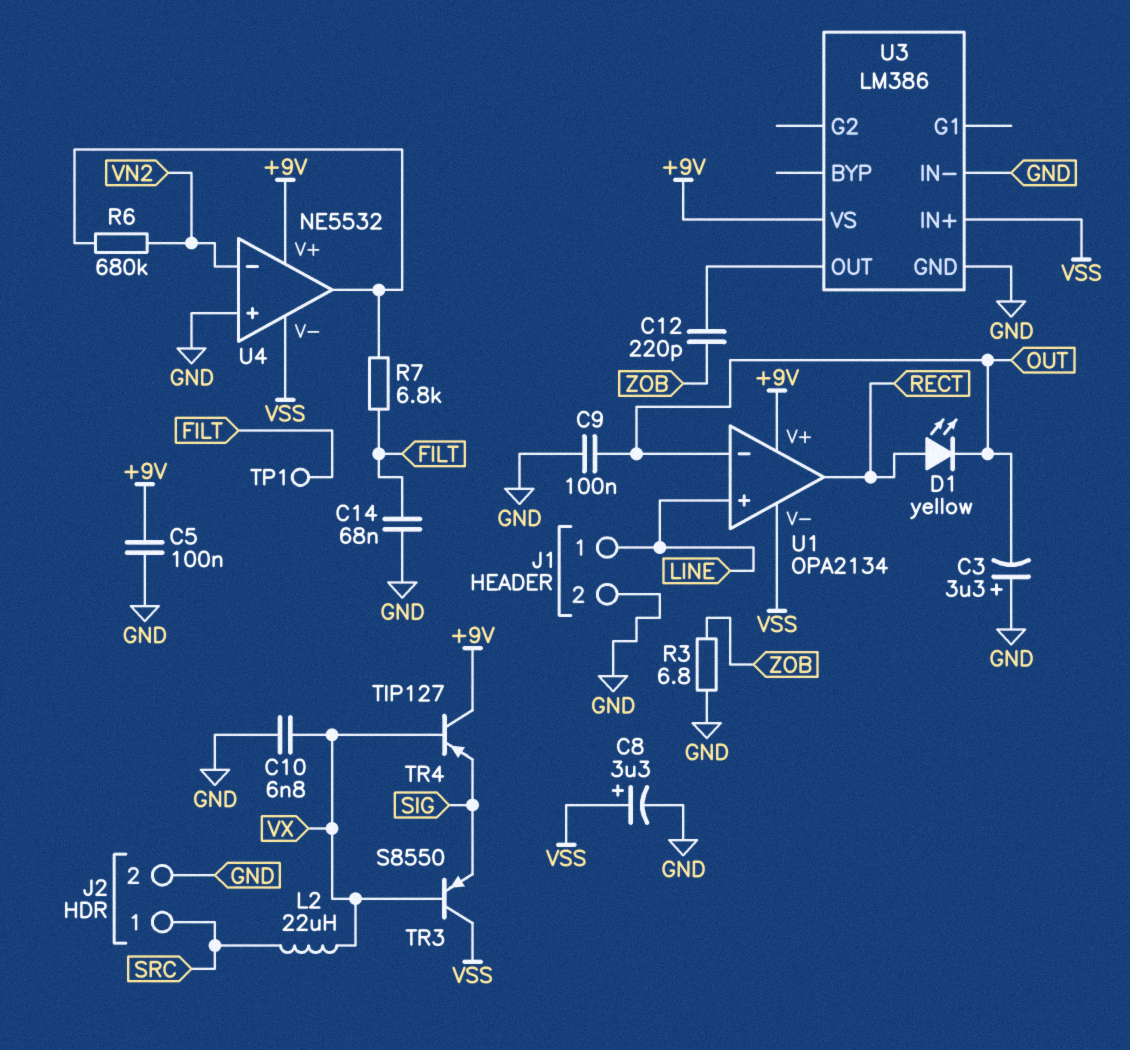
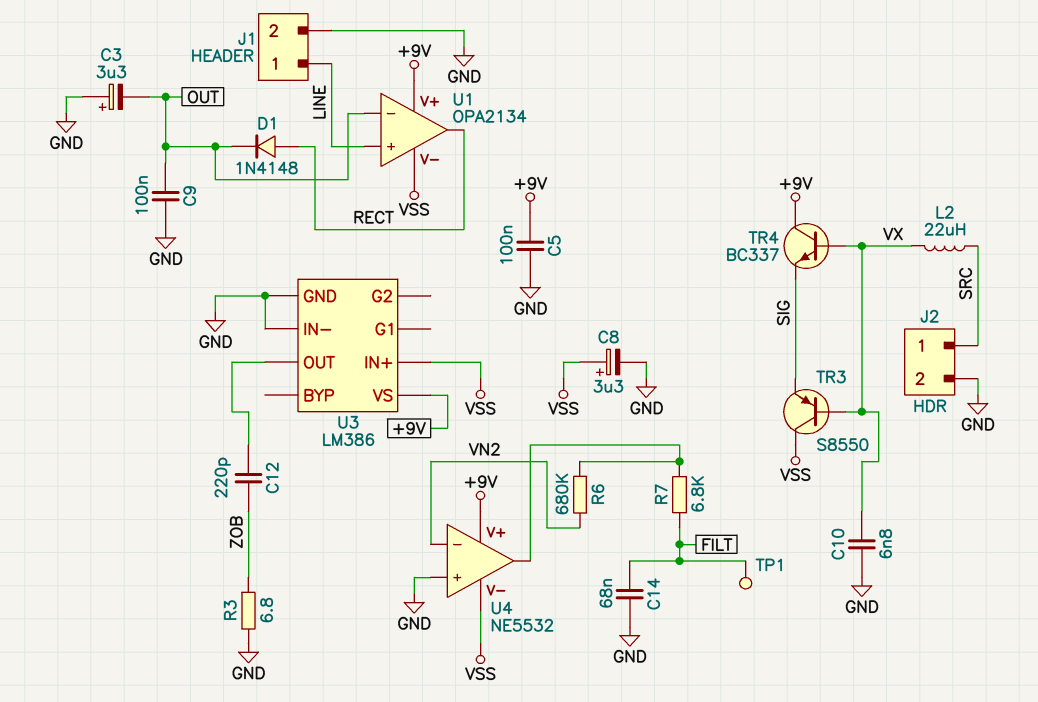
D1: LED yellow (A RECT, K OUT) -> diode 1N4148 (A RECT, K OUT)
TR4: PNP TIP127 (B VX, C +9V, E SIG) -> NPN BC337 (B VX, C +9V, E SIG)

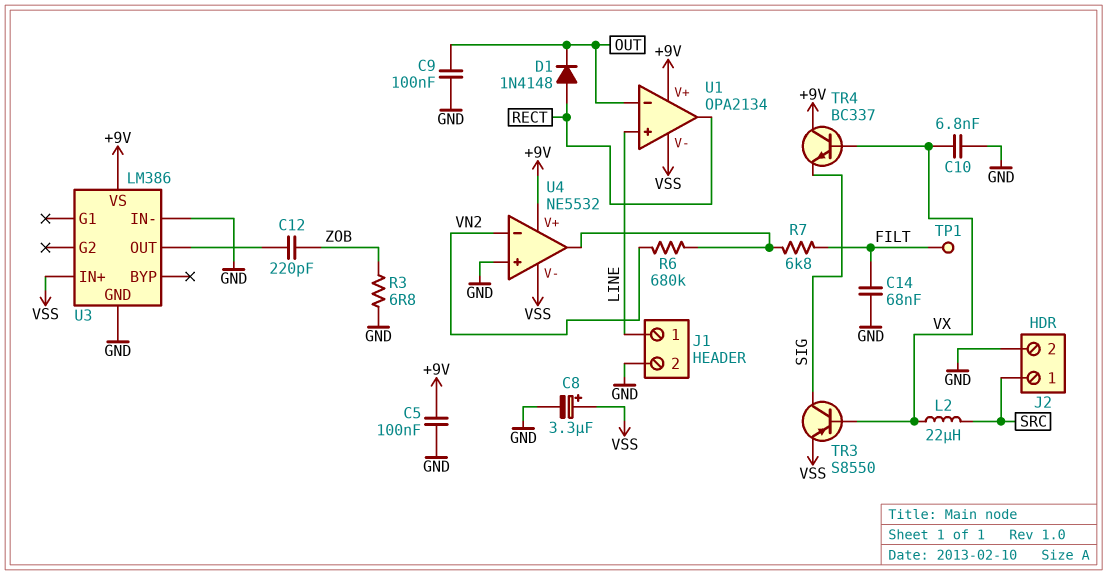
C3: 3.3uF (plus GND, minus OUT) -> none
TR3: PNP S8550 (B VX, C VSS, E SIG) -> PNP S8550 (B VX, C SIG, E VSS)

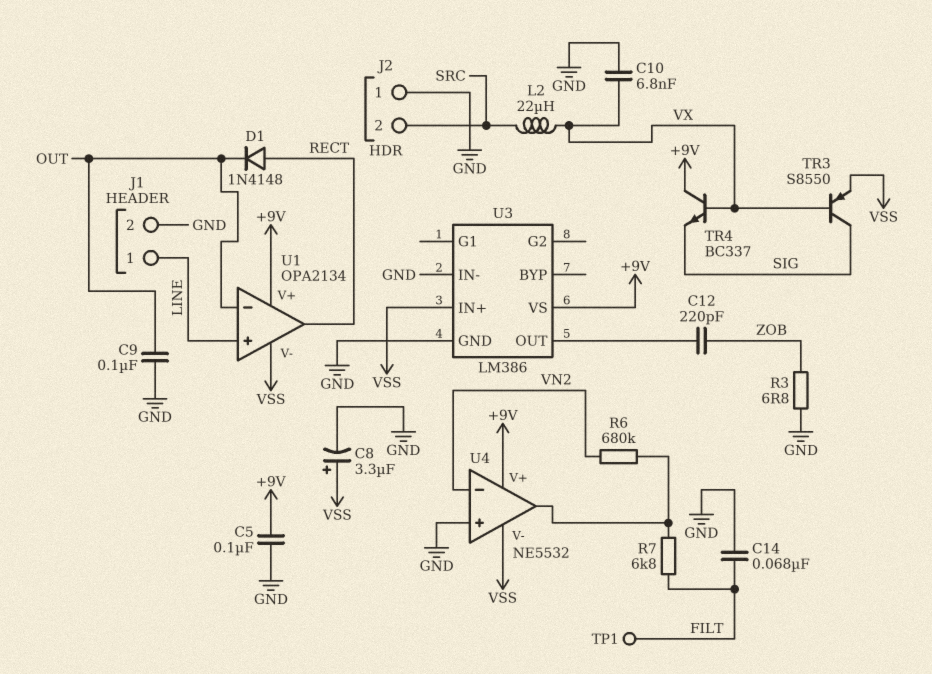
J2 pin 1: SRC -> GND
J2 pin 2: GND -> SRC

